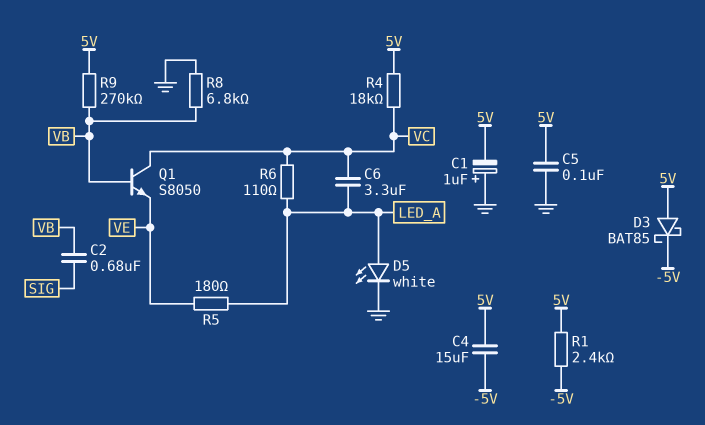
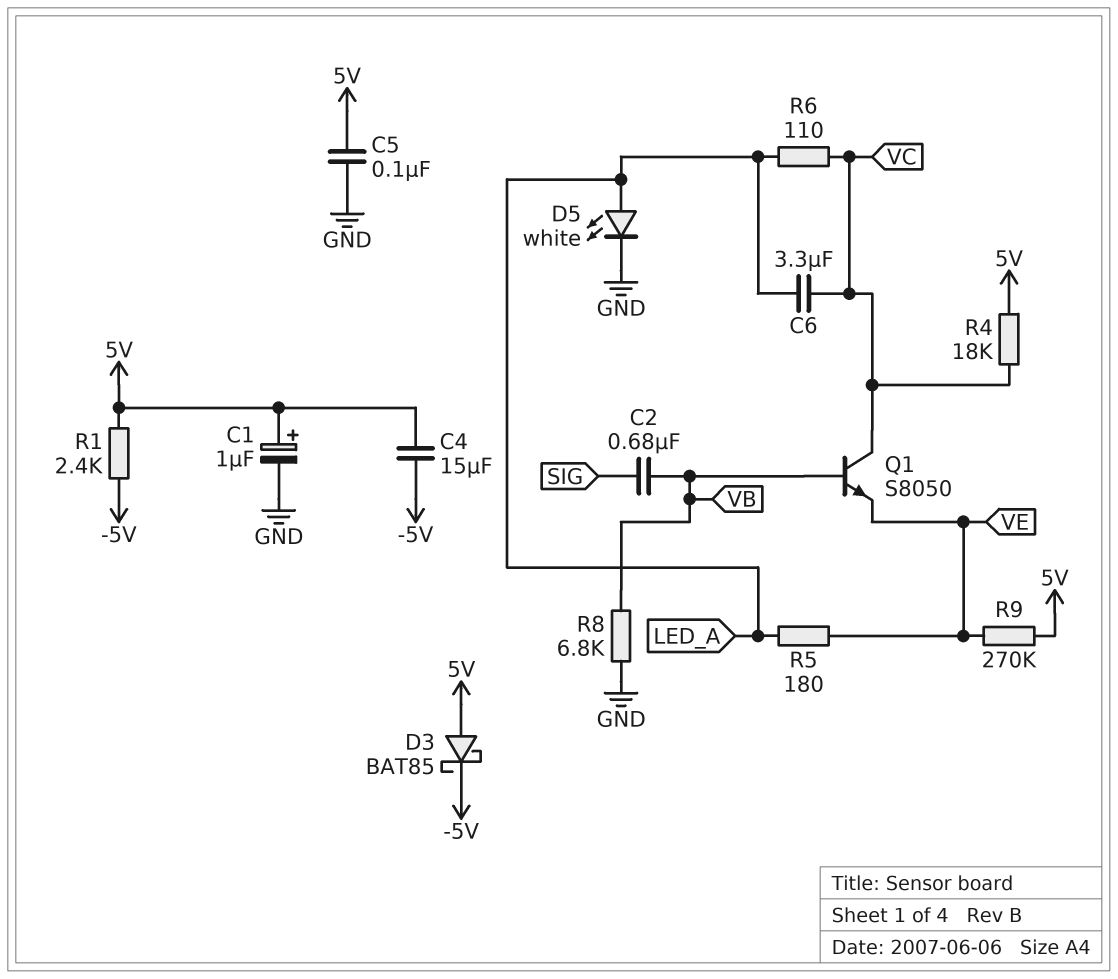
C1: 1uF (plus GND, minus 5V) -> 1uF (plus 5V, minus GND)
R9: 270k (5V, VB) -> 270k (5V, VE)

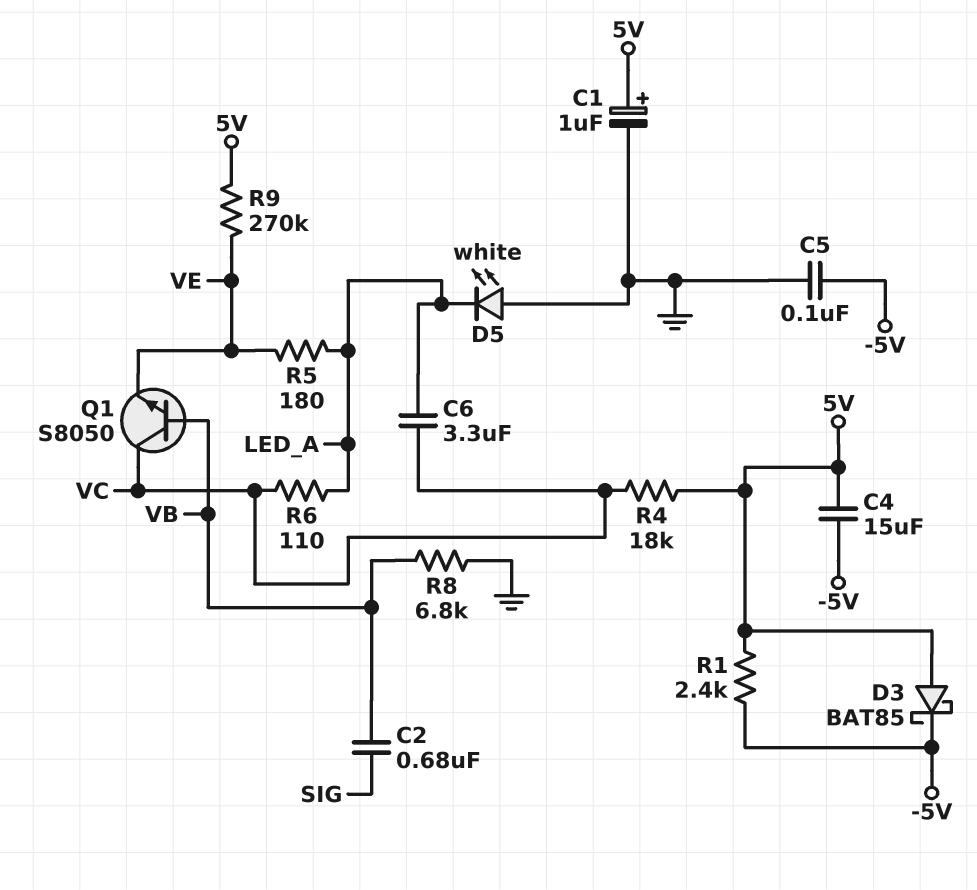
C5: 100nF (5V, GND) -> 100nF (-5V, GND)
D5: LED white (A LED_A, K GND) -> LED white (A GND, K LED_A)

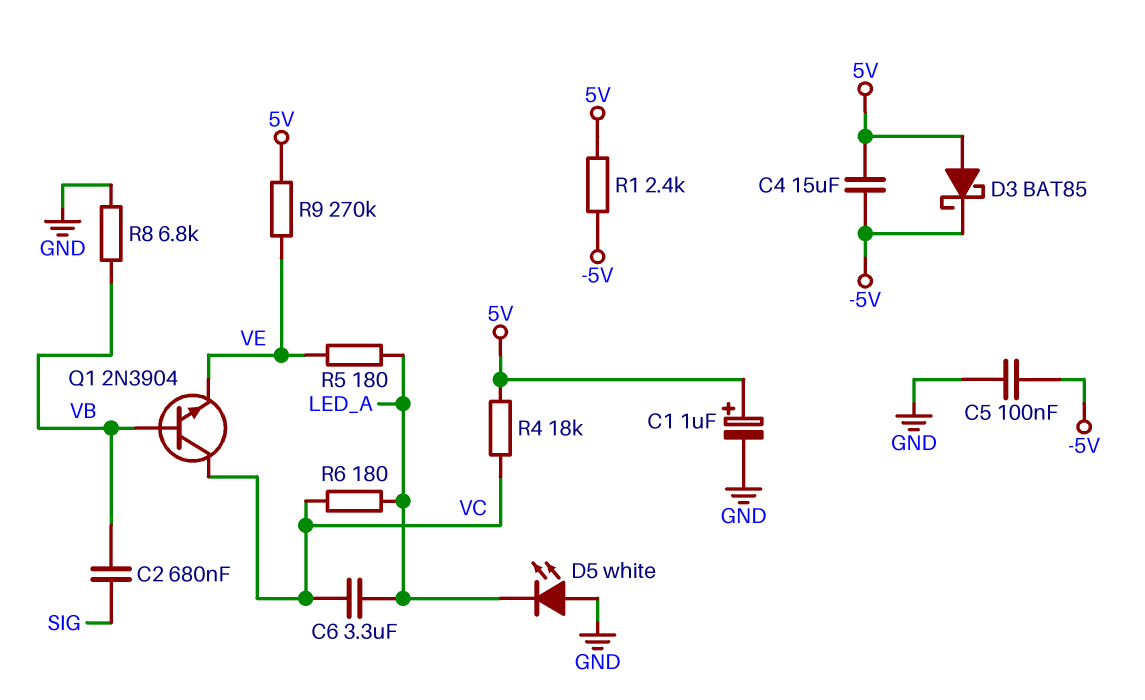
Q1: NPN S8050 (B VB, C VC, E VE) -> NPN 2N3904 (B VB, C VC, E VE)
R6: 110 (LED_A, VC) -> 180 (LED_A, VC)

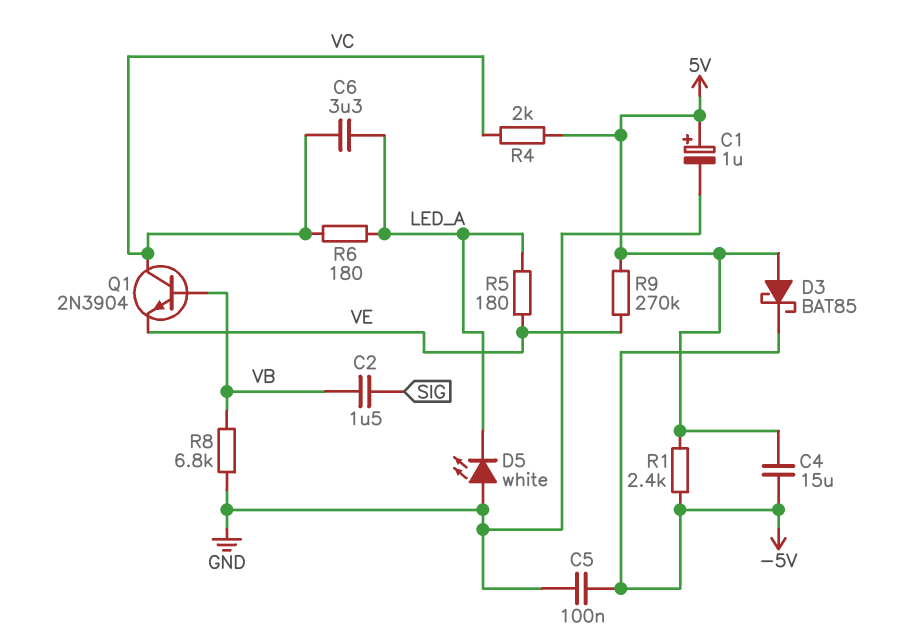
C2: 680nF (SIG, VB) -> 1.5uF (SIG, VB)
R4: 18k (5V, VC) -> 2k (5V, VC)

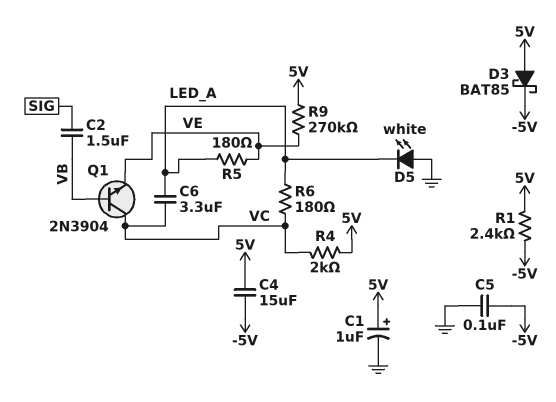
R8: 6.8k (GND, VB) -> none

